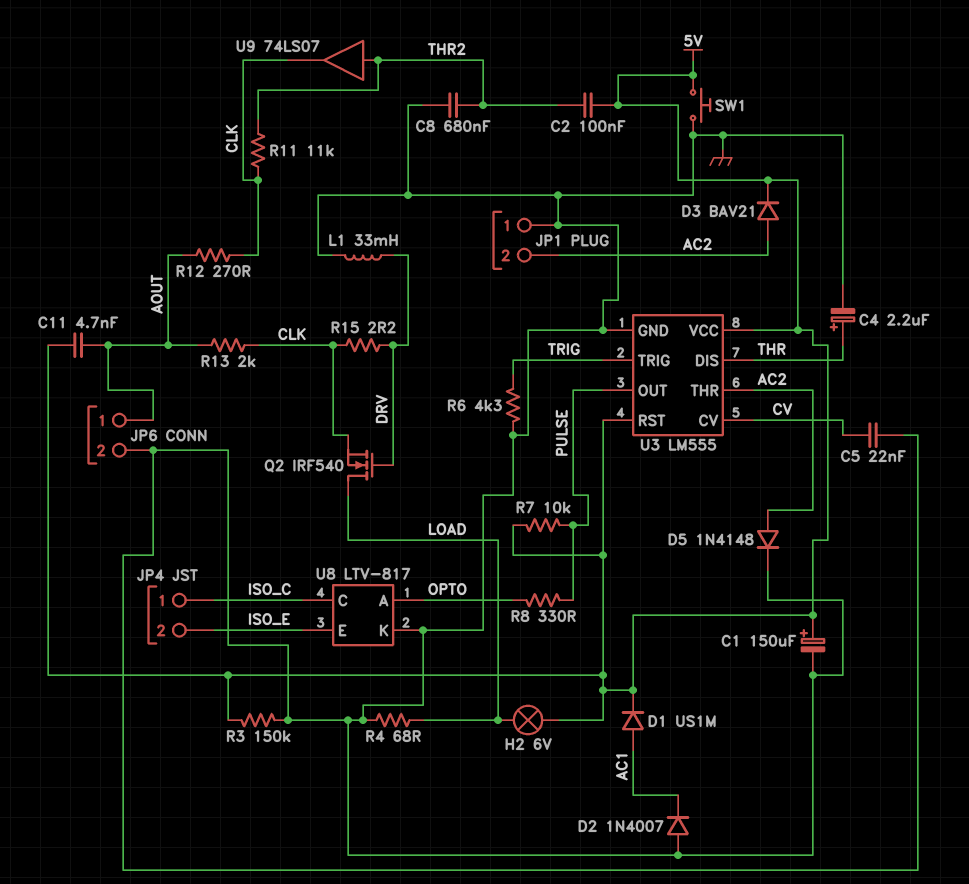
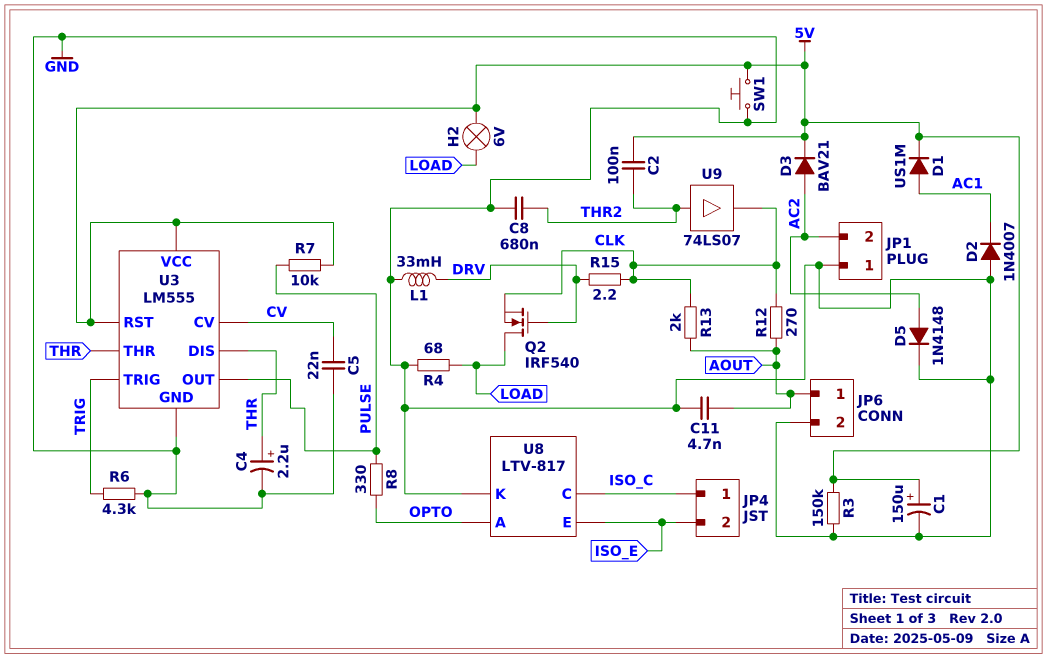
C11: 4.7nF (5V, AOUT) -> 4.7nF (AOUT, GND)
R11: 11k (CLK, THR2) -> none
U3 pin THR: AC2 -> THR

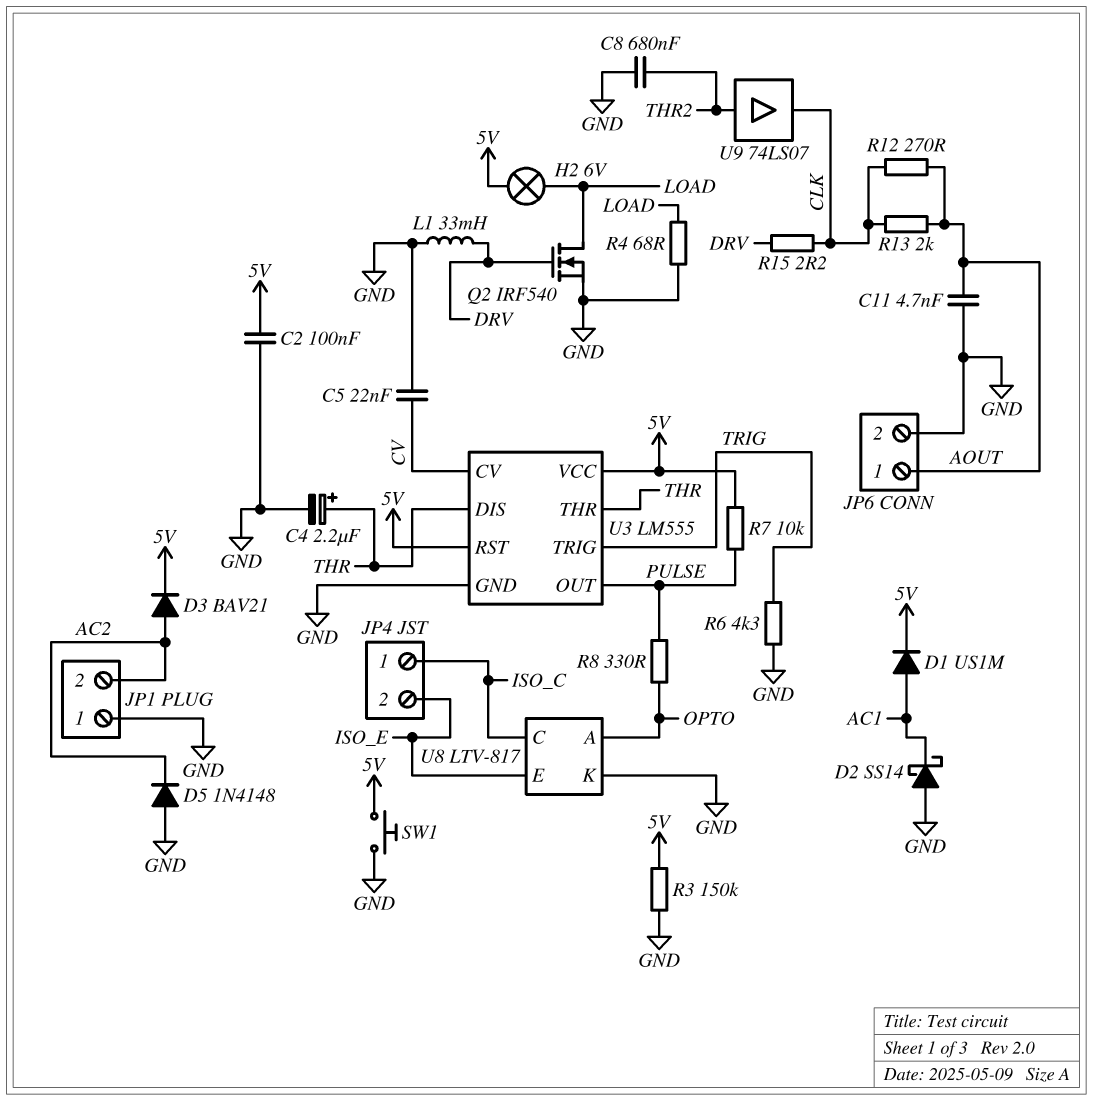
C1: 150uF (plus 5V, minus GND) -> none
C2: 100nF (5V, THR2) -> 100nF (5V, GND)
D2: diode 1N4007 (A GND, K AC1) -> schottky SS14 (A GND, K AC1)
D5: diode 1N4148 (A AC2, K GND) -> diode 1N4148 (A GND, K AC2)
Q2: NMOS IRF540 (G DRV, D LOAD, S CLK) -> NMOS IRF540 (G DRV, D LOAD, S GND)

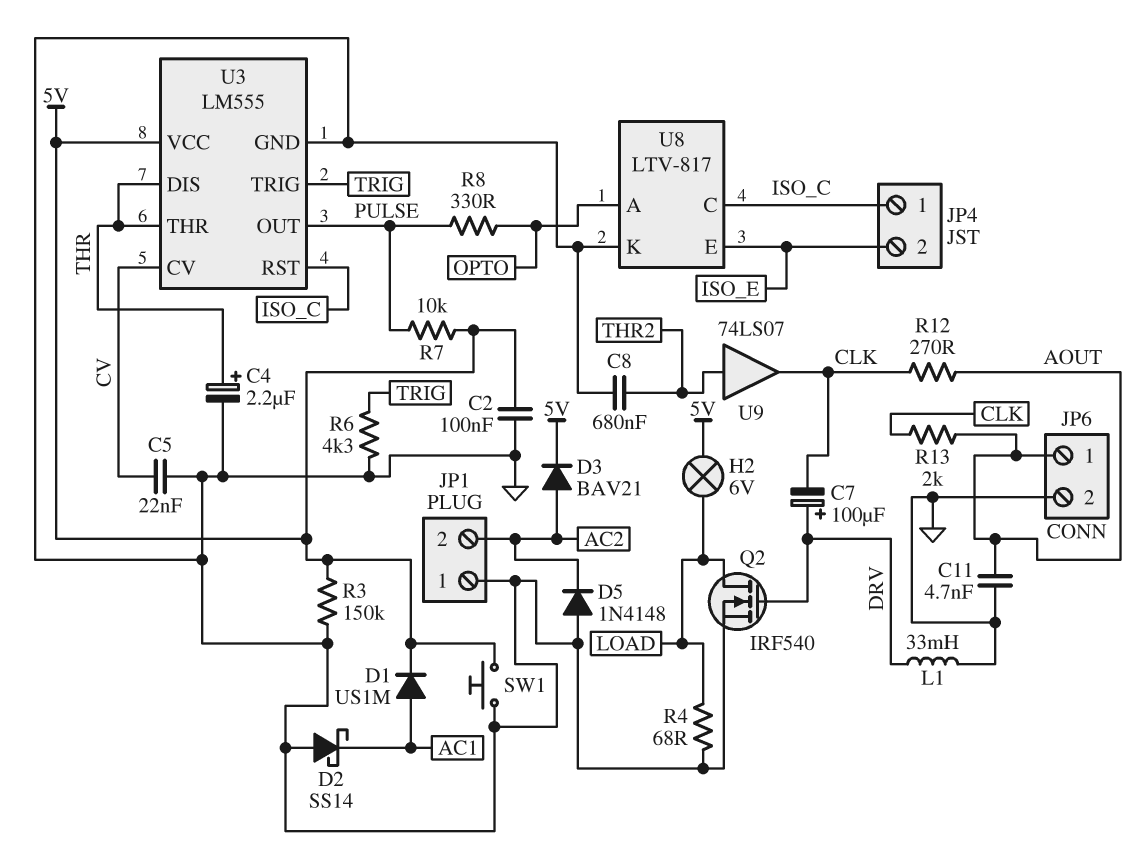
C7: none -> 100uF (plus DRV, minus CLK)
R15: 2.2 (CLK, DRV) -> none
U3 pin RST: 5V -> ISO_C

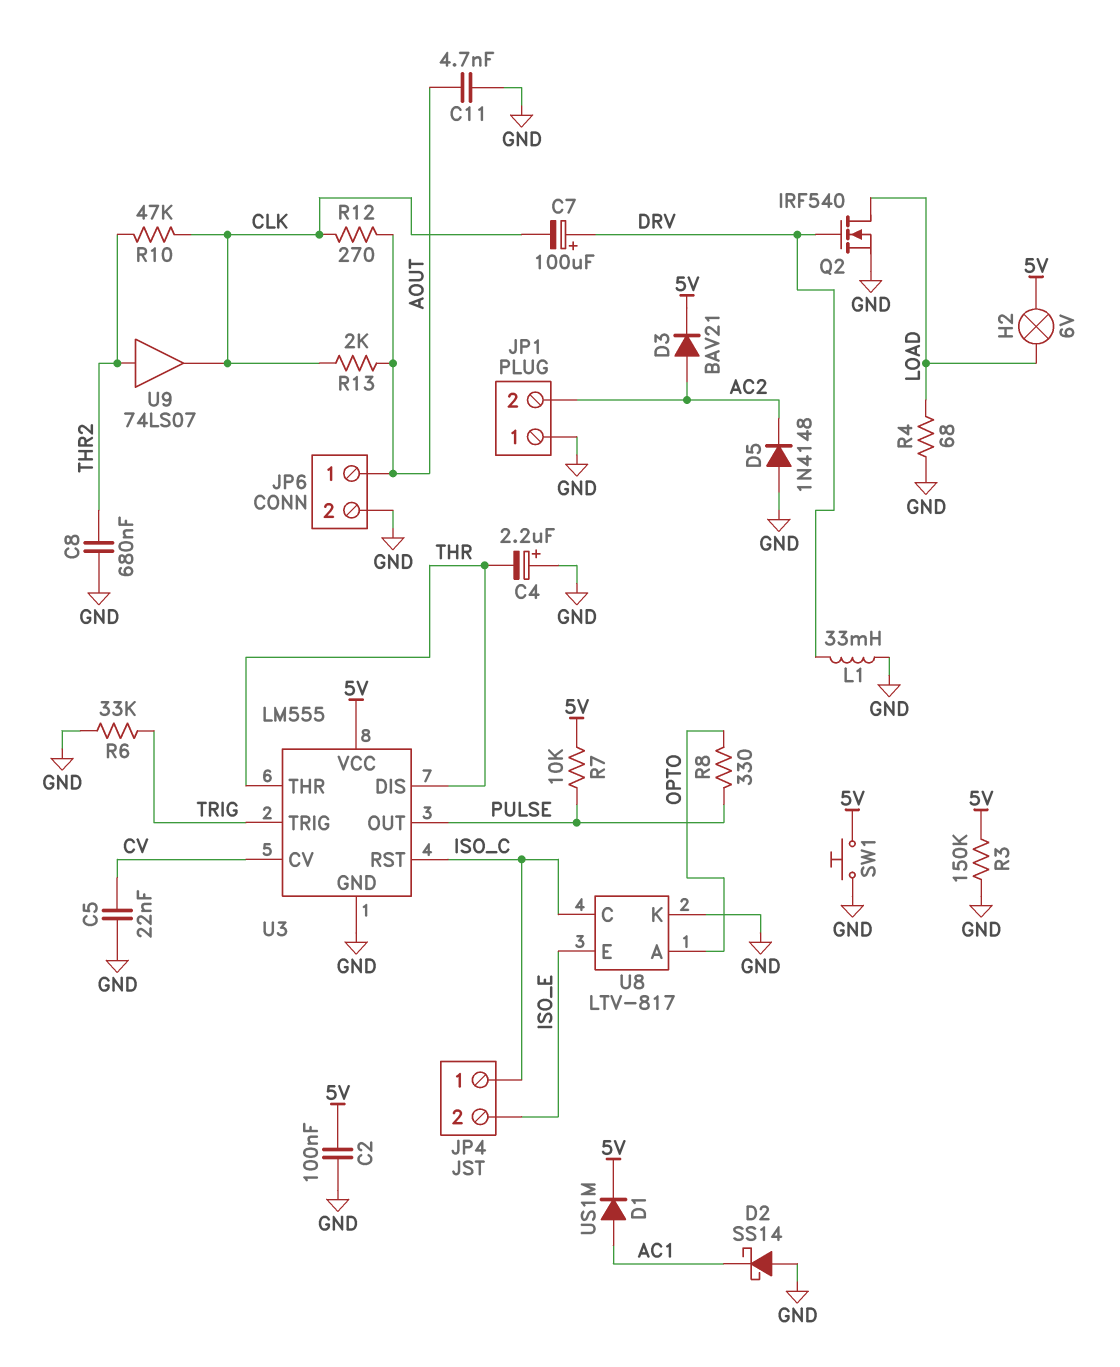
C4: 2.2uF (plus THR, minus GND) -> 2.2uF (plus GND, minus THR)
R6: 4.3k (GND, TRIG) -> 33k (GND, TRIG)
R10: none -> 47k (CLK, THR2)

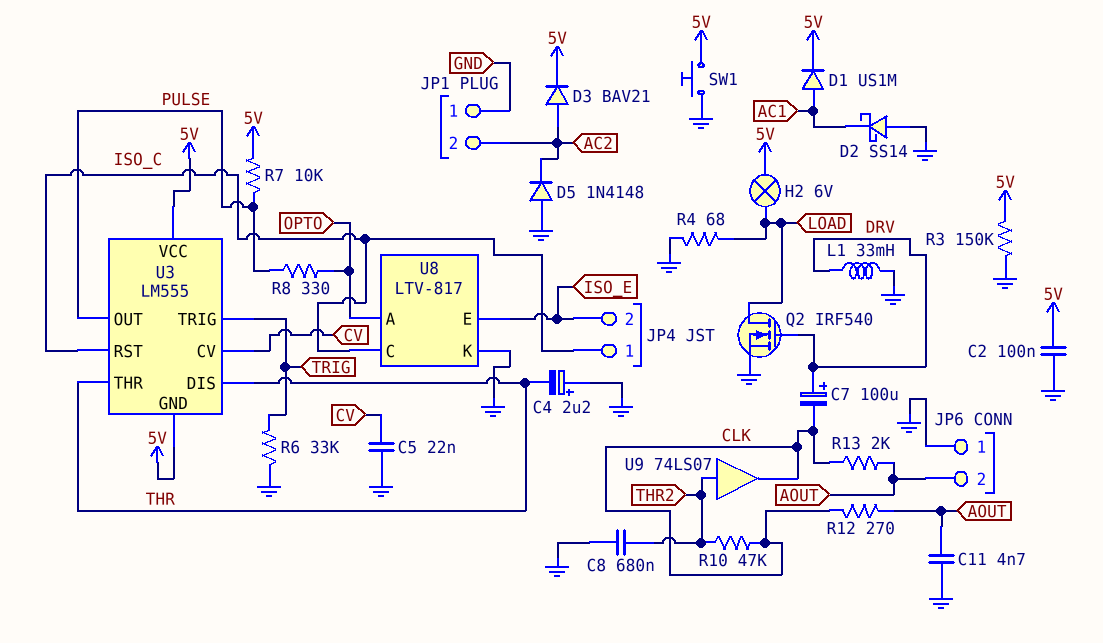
JP6 pin 1: AOUT -> GND
JP6 pin 2: GND -> AOUT
U3 pin GND: GND -> 5V

